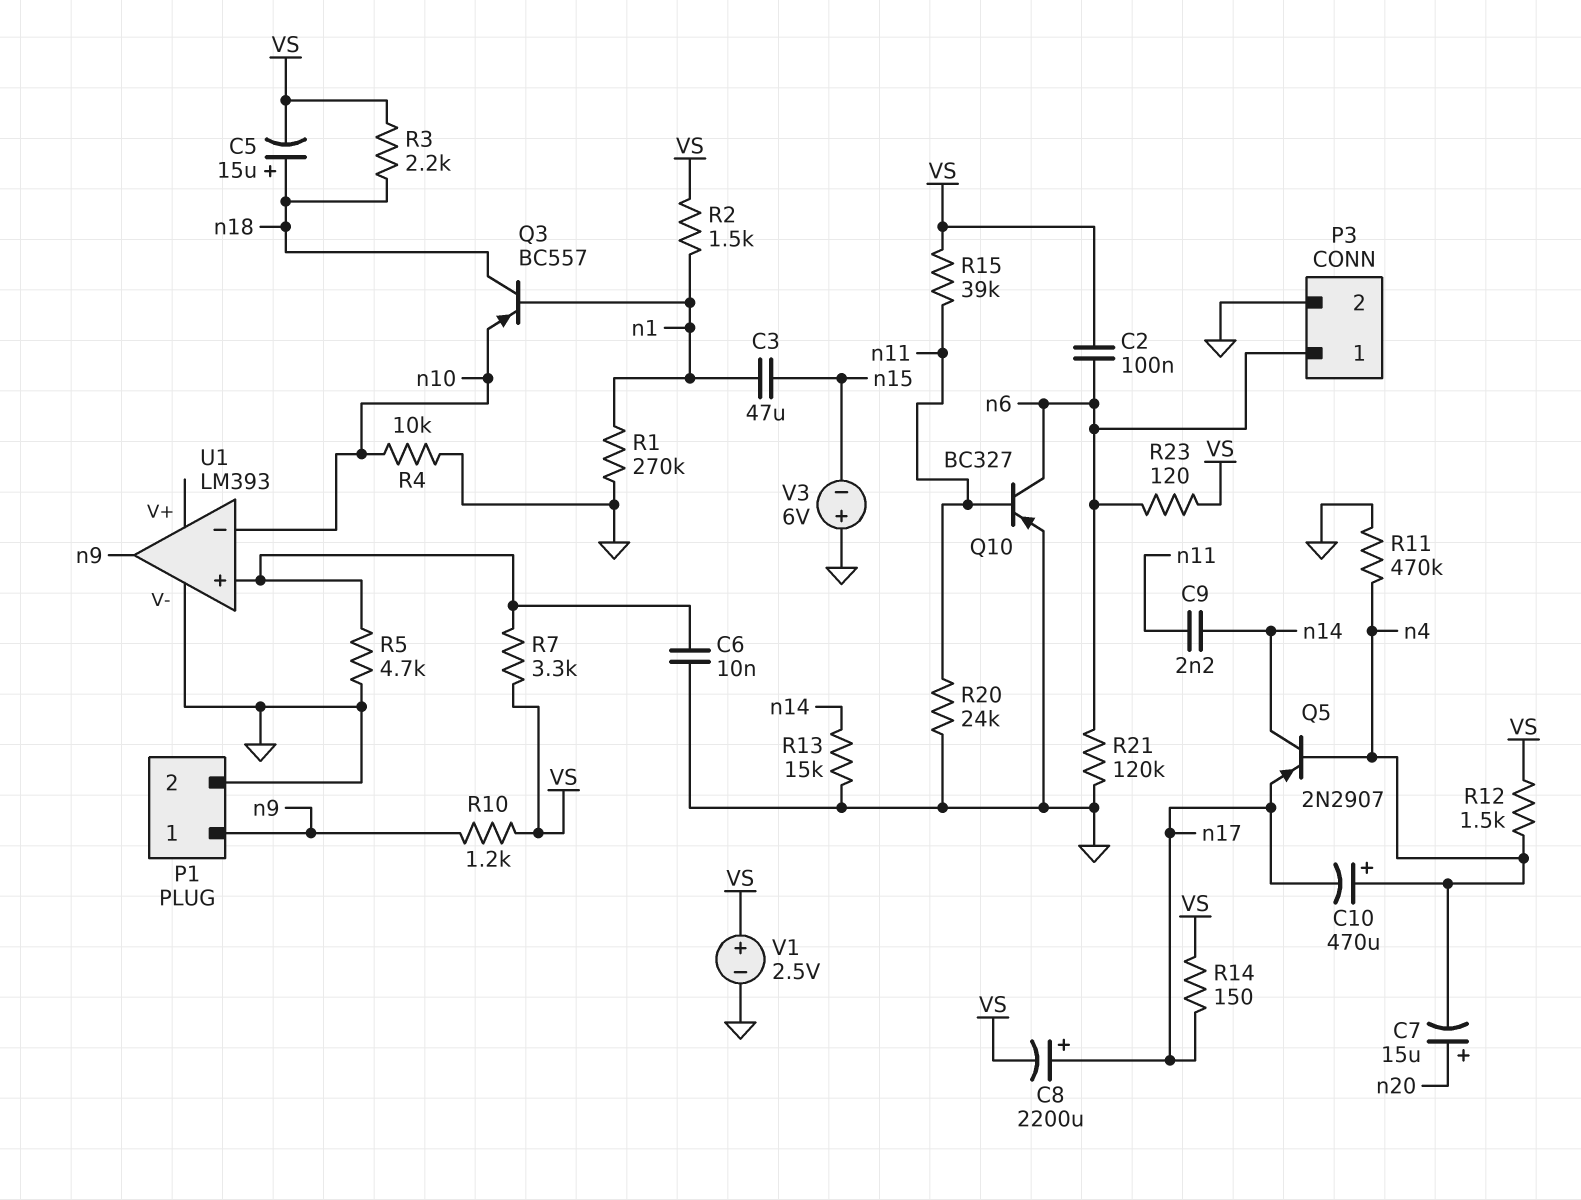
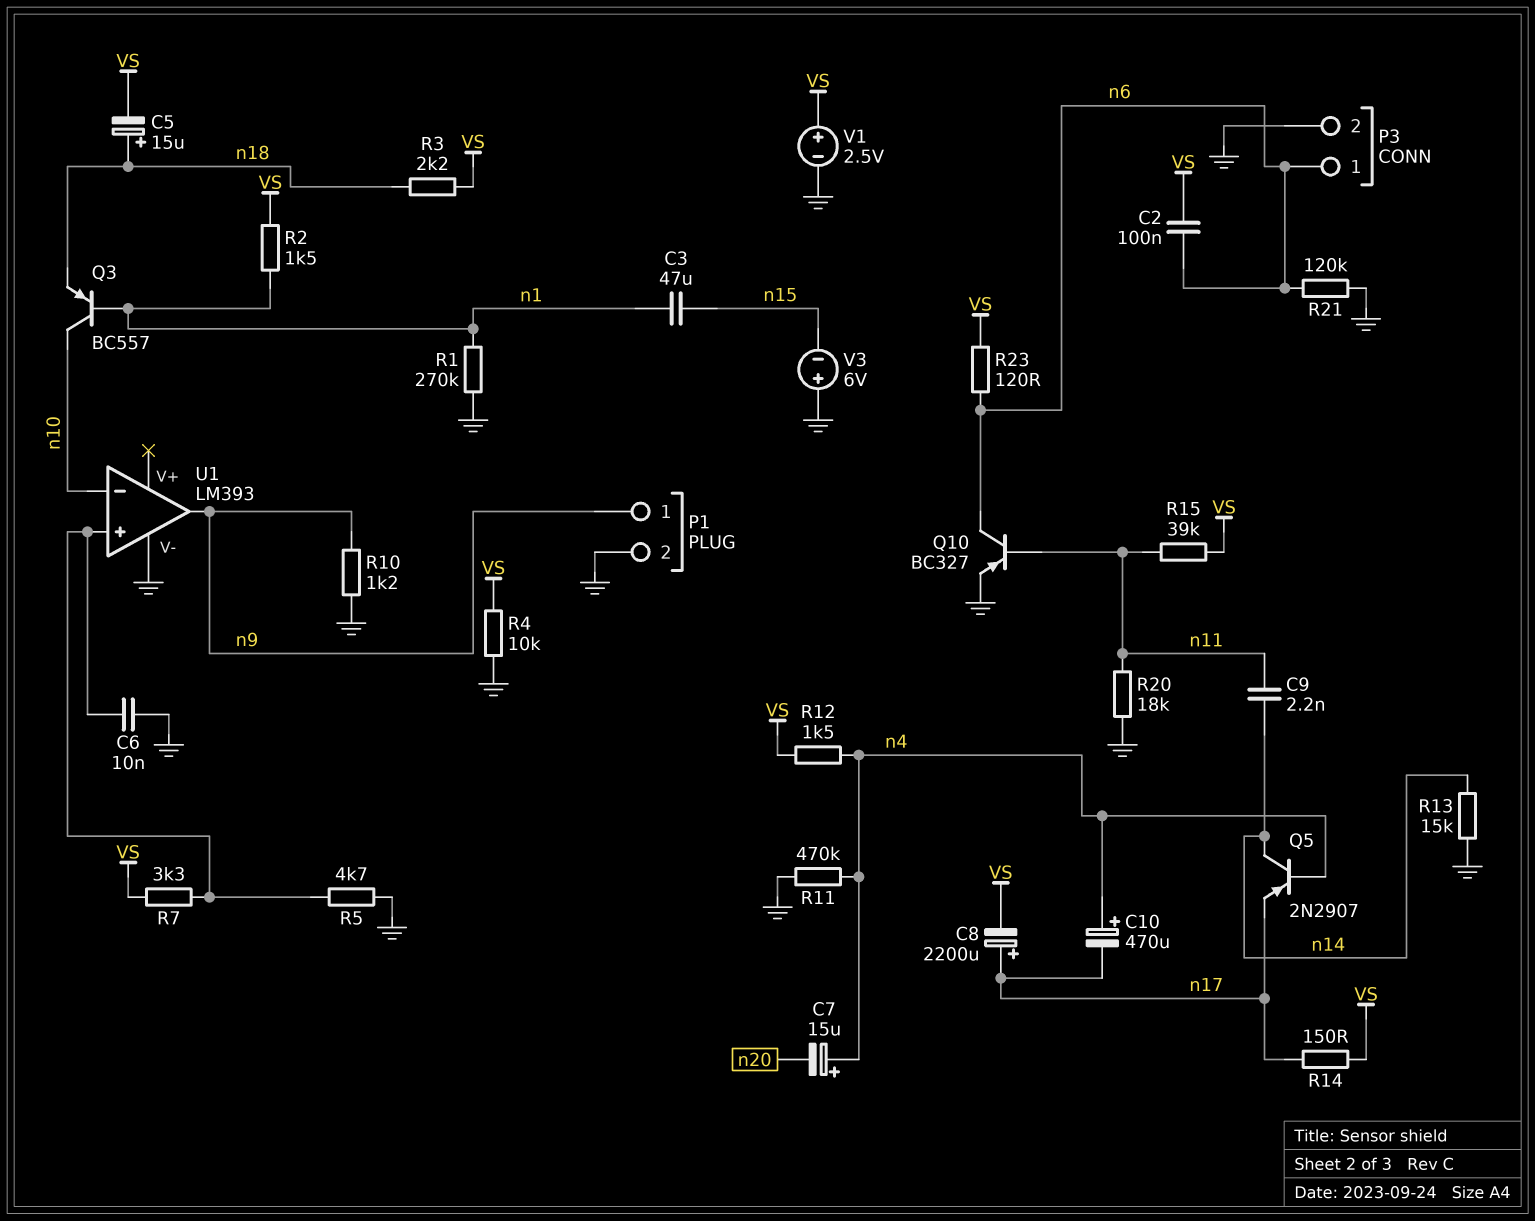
C7: 15uF (plus n20, minus n4) -> 15uF (plus n4, minus n20)
Q3: PNP BC557 (B n1, C n18, E n10) -> PNP BC557 (B n1, C n10, E n18)
R4: 10k (GND, n10) -> 10k (GND, VS)
R10: 1.2k (VS, n9) -> 1.2k (GND, n9)
R20: 24k (GND, n11) -> 18k (GND, n11)

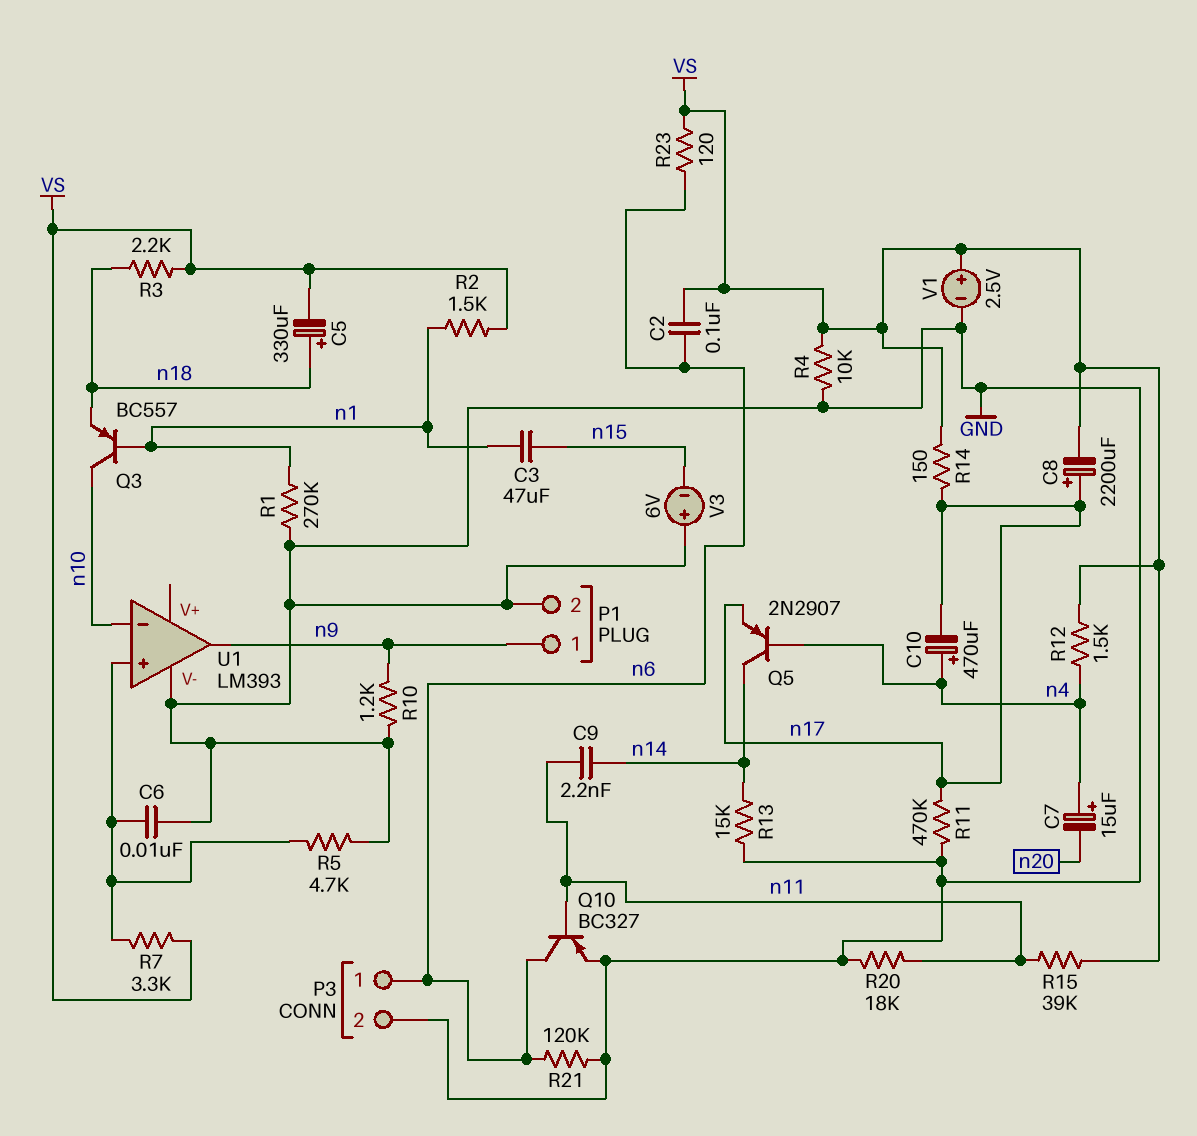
C5: 15uF (plus n18, minus VS) -> 330uF (plus n18, minus VS)
R11: 470k (GND, n4) -> 470k (GND, n17)

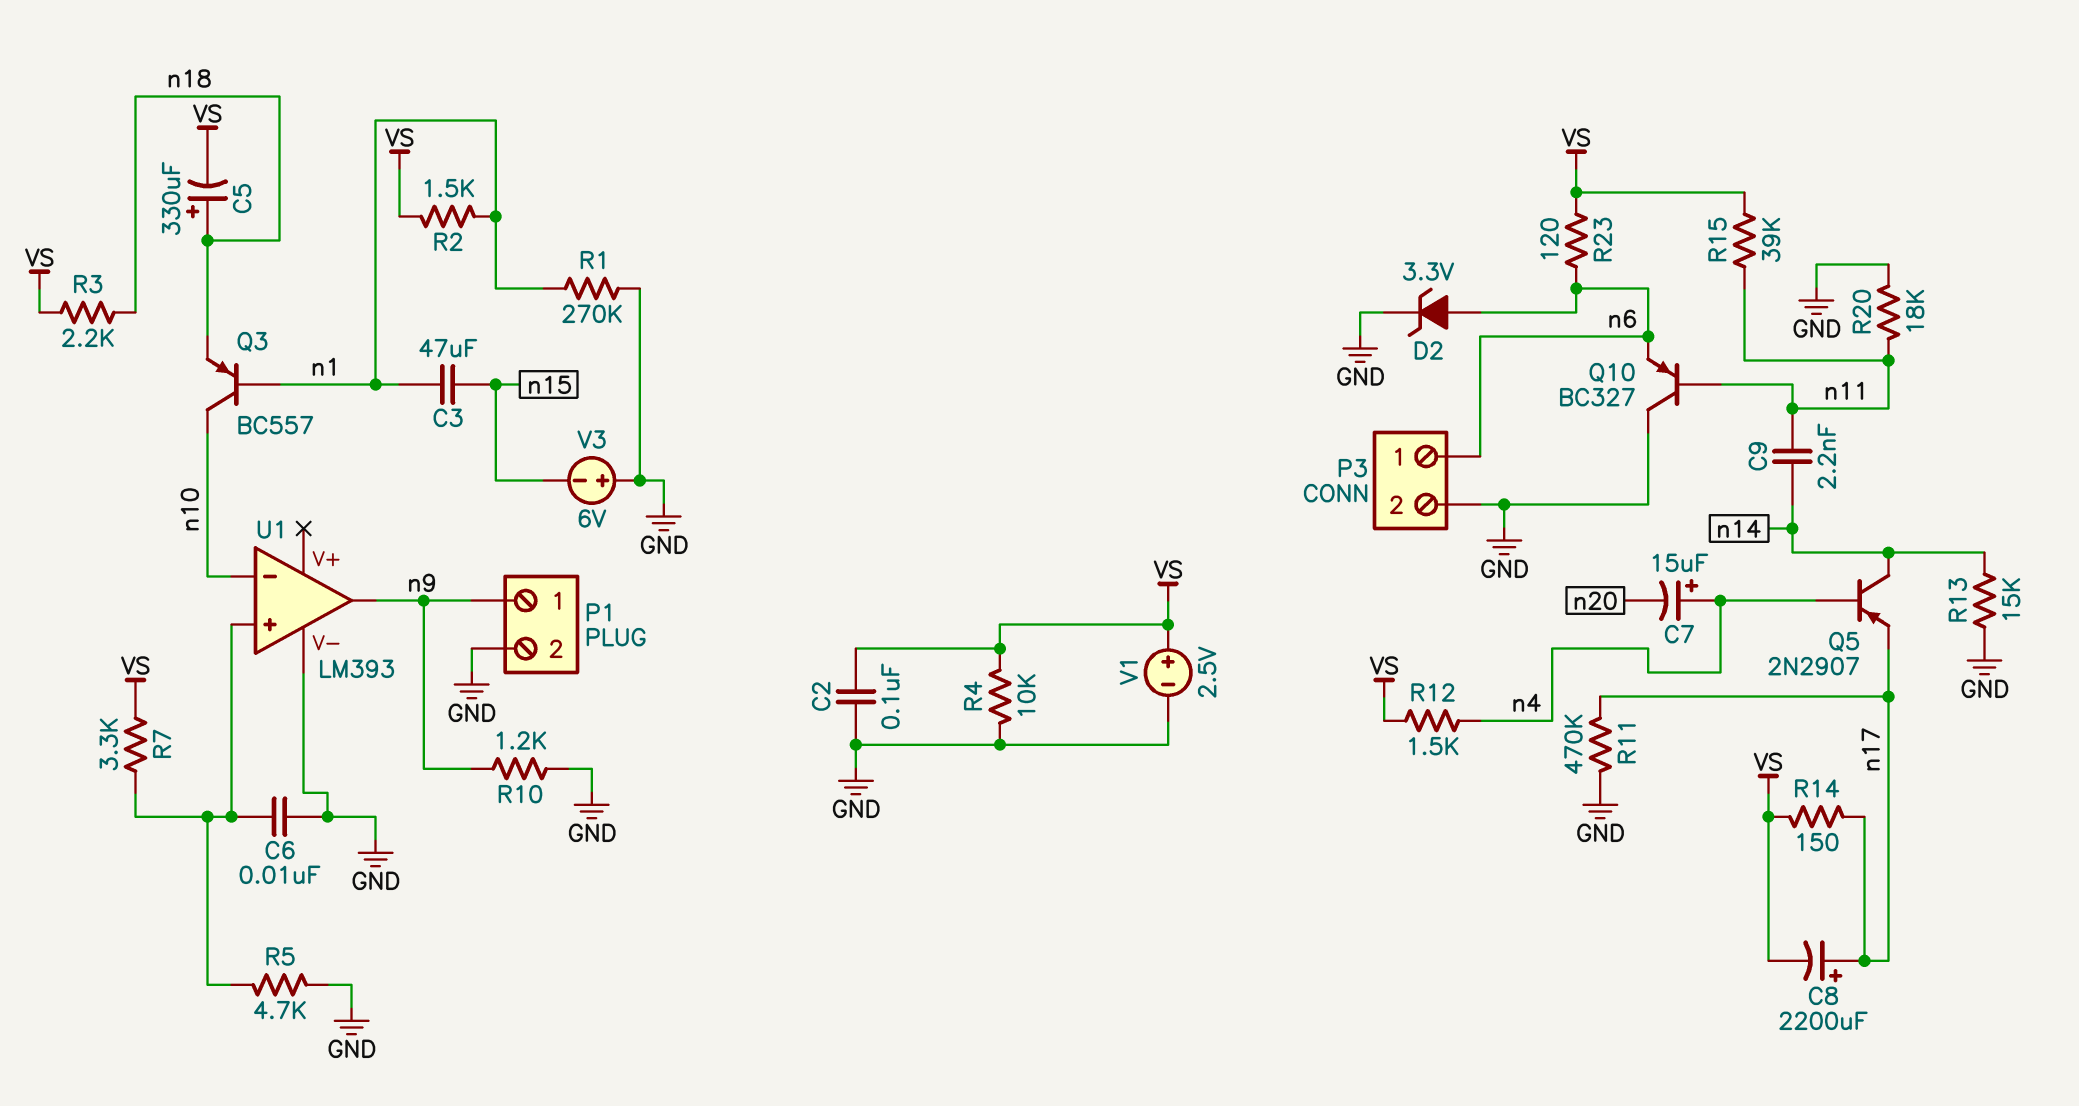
C2: 100nF (VS, n6) -> 100nF (GND, VS)
C10: 470uF (plus n4, minus n17) -> none
D2: none -> zener 3.3V (A n6, K GND)
Q10: PNP BC327 (B n11, C n6, E GND) -> PNP BC327 (B n11, C GND, E n6)
R21: 120k (GND, n6) -> none

